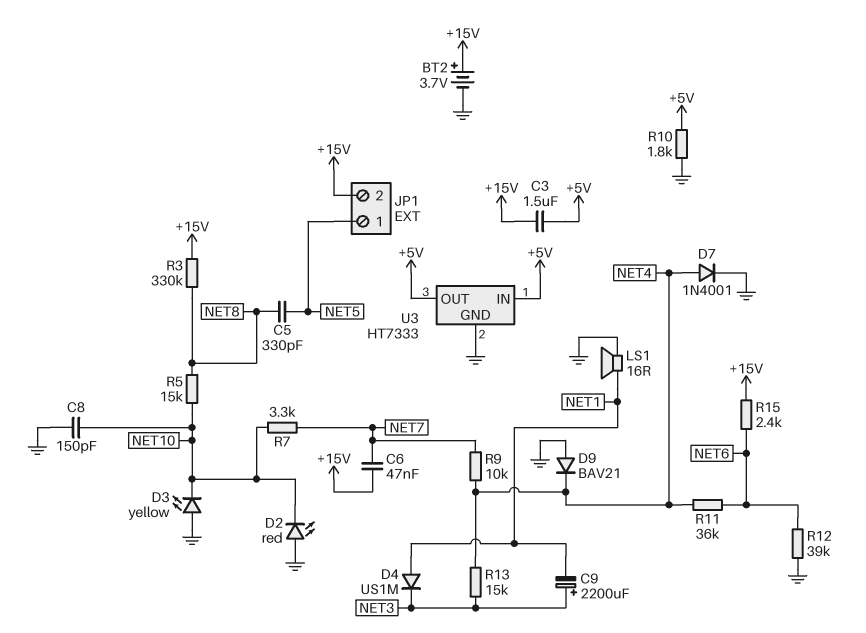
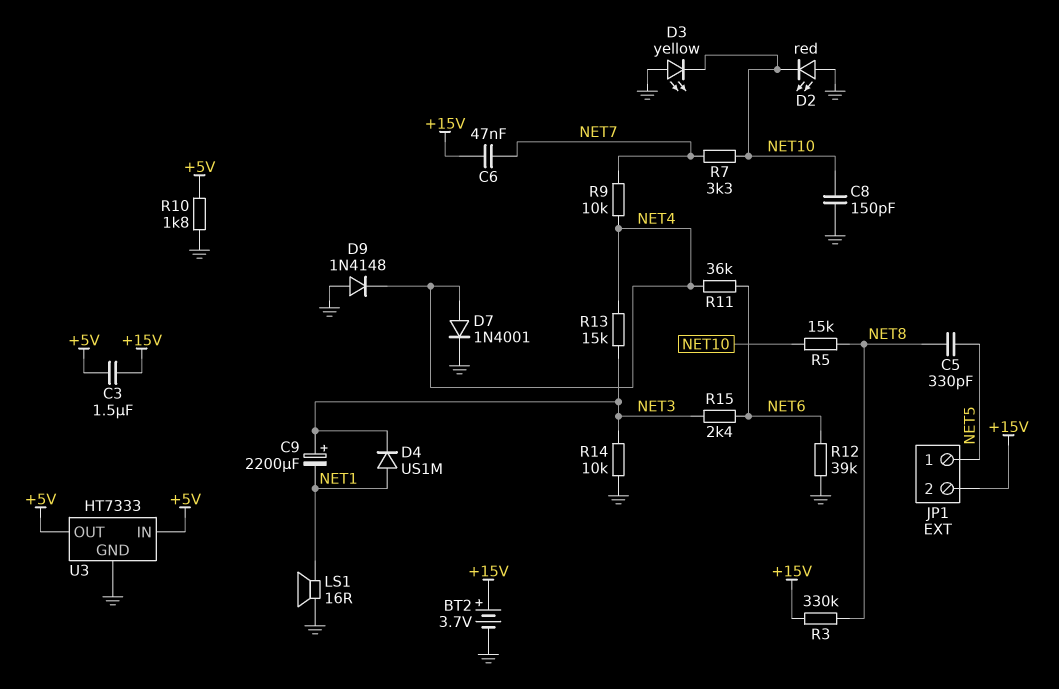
D9: diode BAV21 (A GND, K NET4) -> diode 1N4148 (A GND, K NET4)
R14: none -> 10k (GND, NET3)
R15: 2.4k (+15V, NET6) -> 2.4k (NET3, NET6)

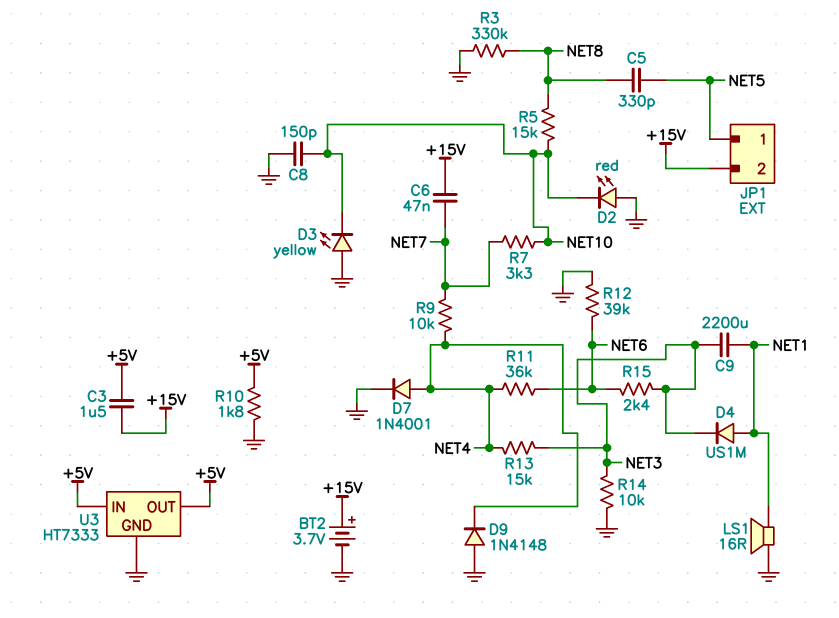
C9: 2200uF (plus NET3, minus NET1) -> 2200uF (NET1, NET3)
R3: 330k (+15V, NET8) -> 330k (GND, NET8)

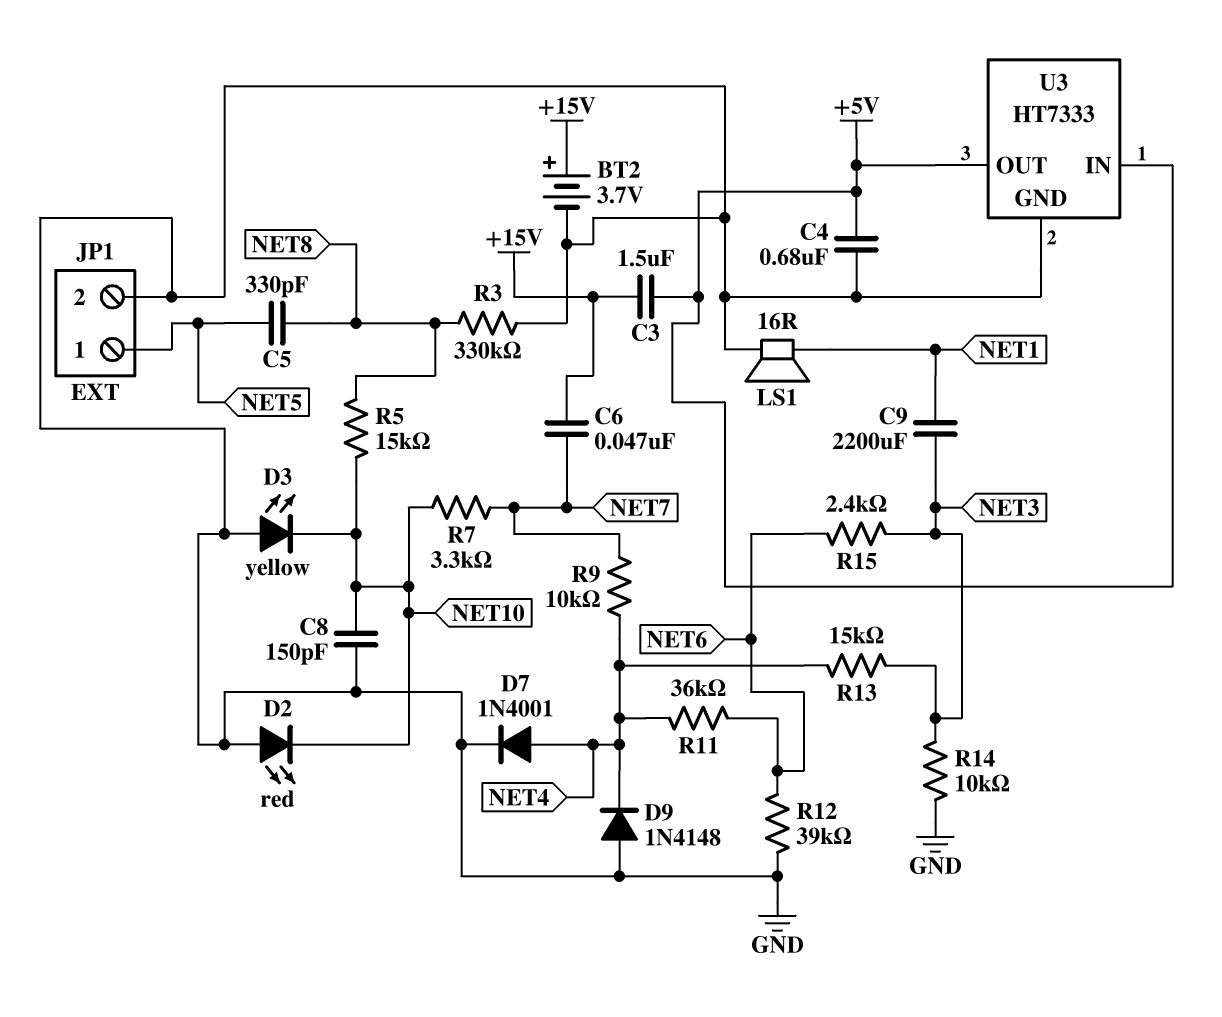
C4: none -> 680nF (+5V, GND)
D4: diode US1M (A NET1, K NET3) -> none
JP1 pin 2: +15V -> GND
R10: 1.8k (+5V, GND) -> none

